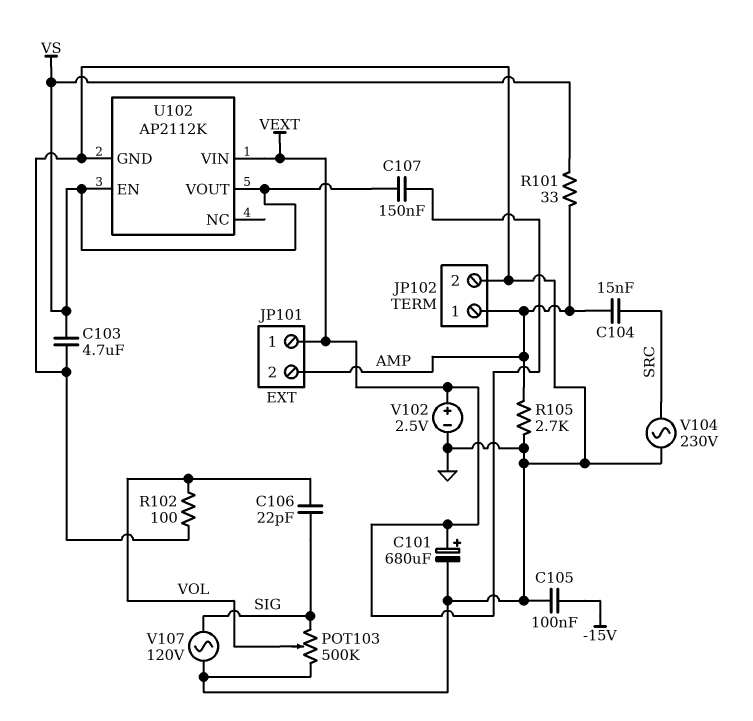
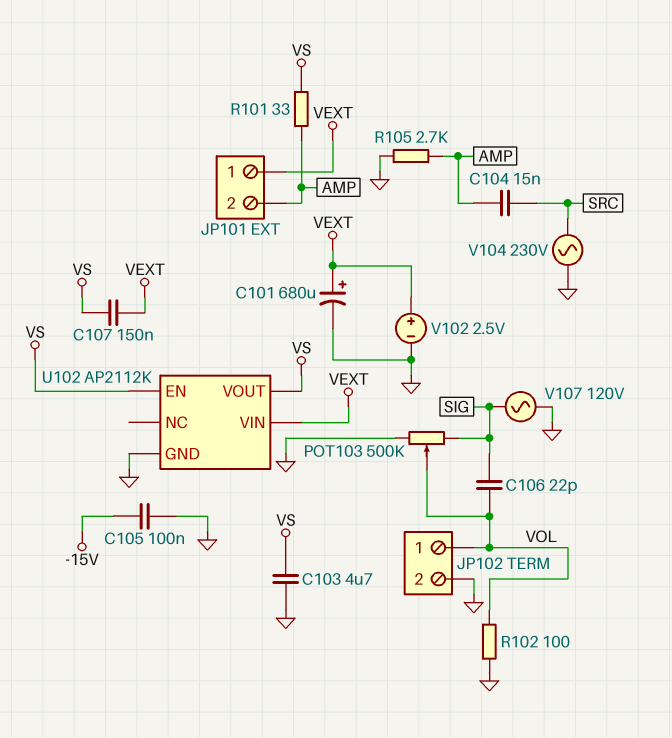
JP102 pin 1: AMP -> VOL

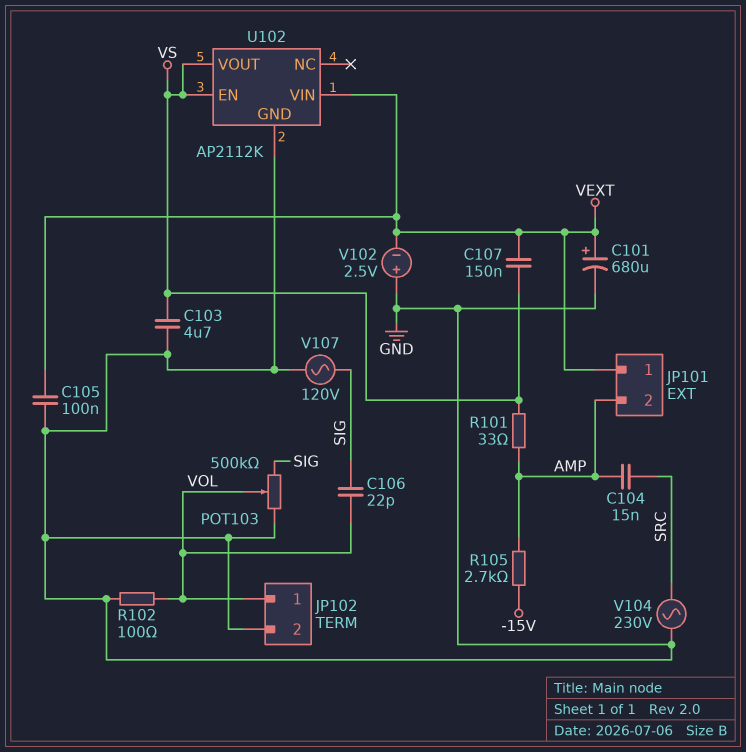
C105: 100nF (-15V, GND) -> 100nF (GND, VEXT)
R105: 2.7k (AMP, GND) -> 2.7k (-15V, AMP)
V102: 2.5V (plus VEXT, minus GND) -> 2.5V (plus GND, minus VEXT)

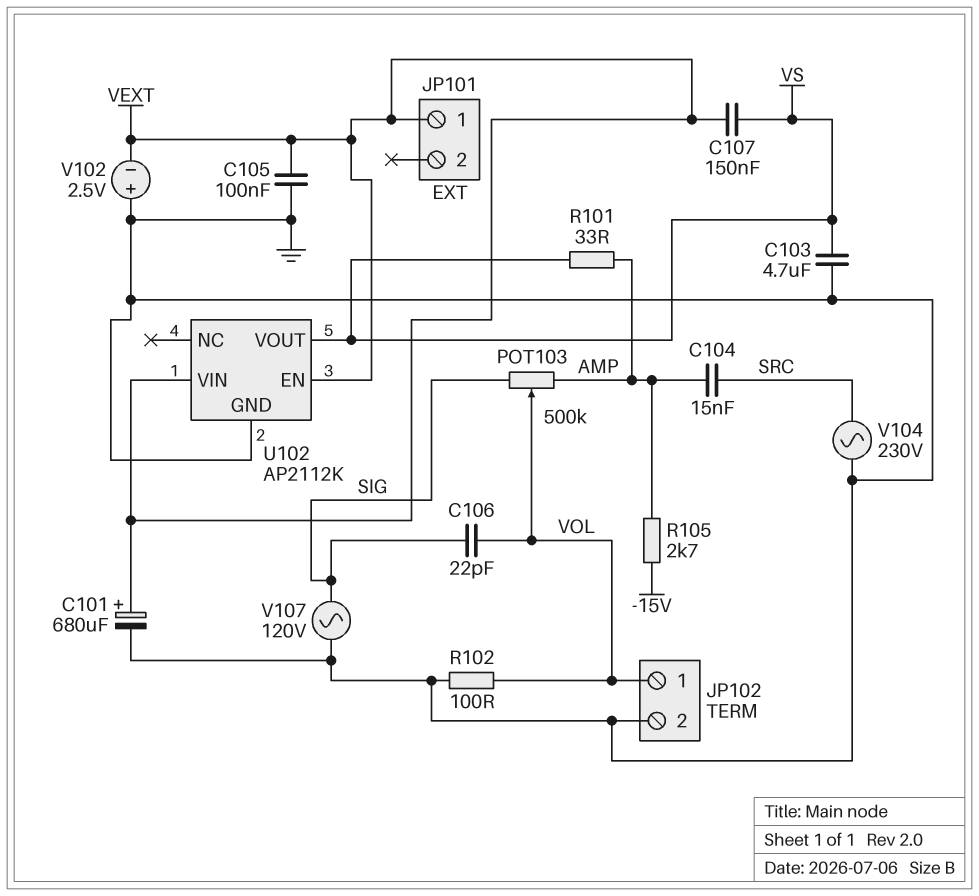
JP101 pin 2: AMP -> none
POT103: 500k (GND, SIG, wiper VOL) -> 500k (AMP, SIG, wiper VOL)
U102 pin EN: VS -> VEXT

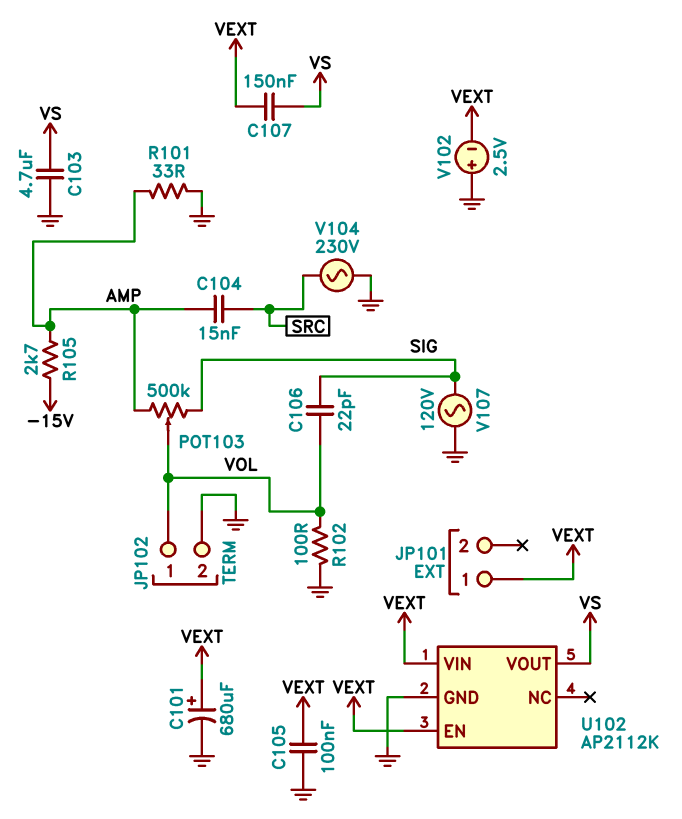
R101: 33 (AMP, VS) -> 33 (AMP, GND)

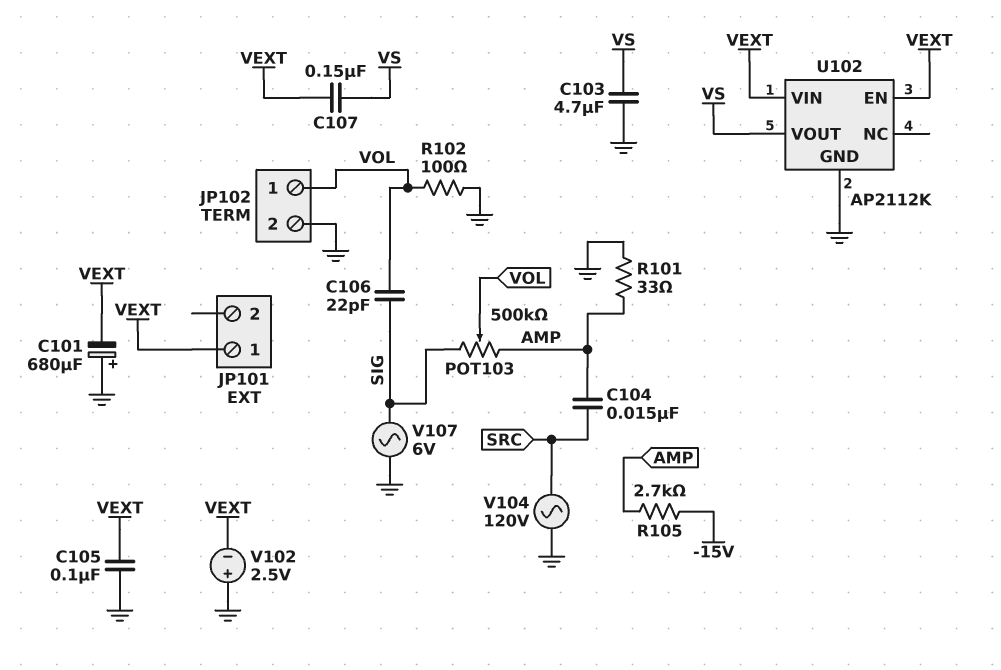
C101: 680uF (plus VEXT, minus GND) -> 680uF (plus GND, minus VEXT)
V104: AC 230V (GND, SRC) -> AC 120V (GND, SRC)
V107: AC 120V (GND, SIG) -> AC 6V (GND, SIG)

